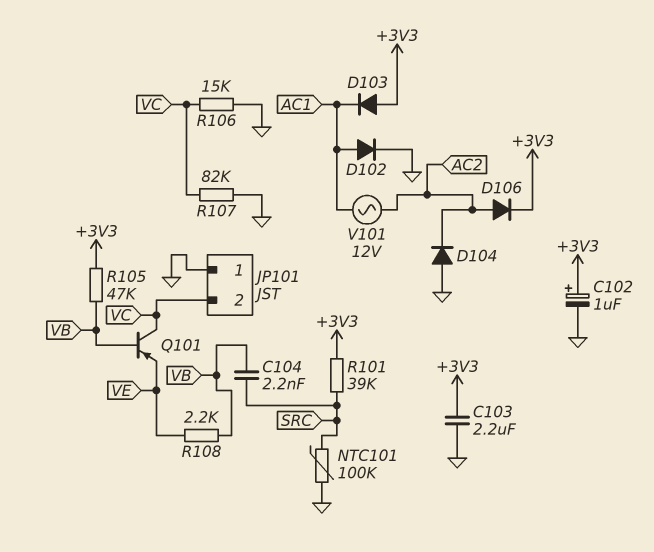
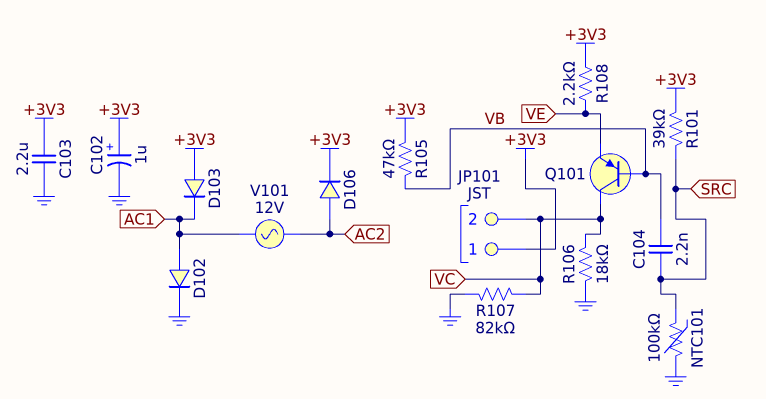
D104: diode (A GND, K AC2) -> none
JP101 pin 1: GND -> +3V3
R106: 15k (GND, VC) -> 18k (GND, VC)
R108: 2.2k (VB, VE) -> 2.2k (+3V3, VE)

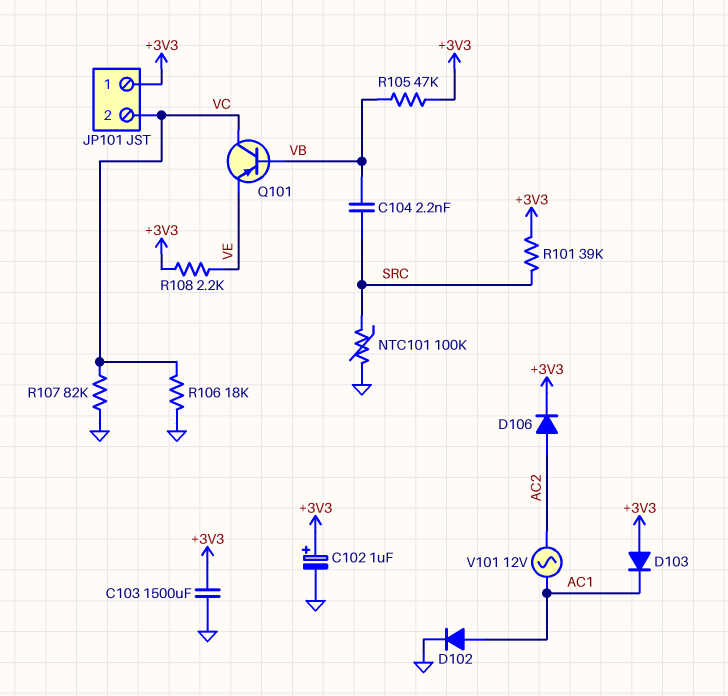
C103: 2.2uF (+3V3, GND) -> 1500uF (+3V3, GND)

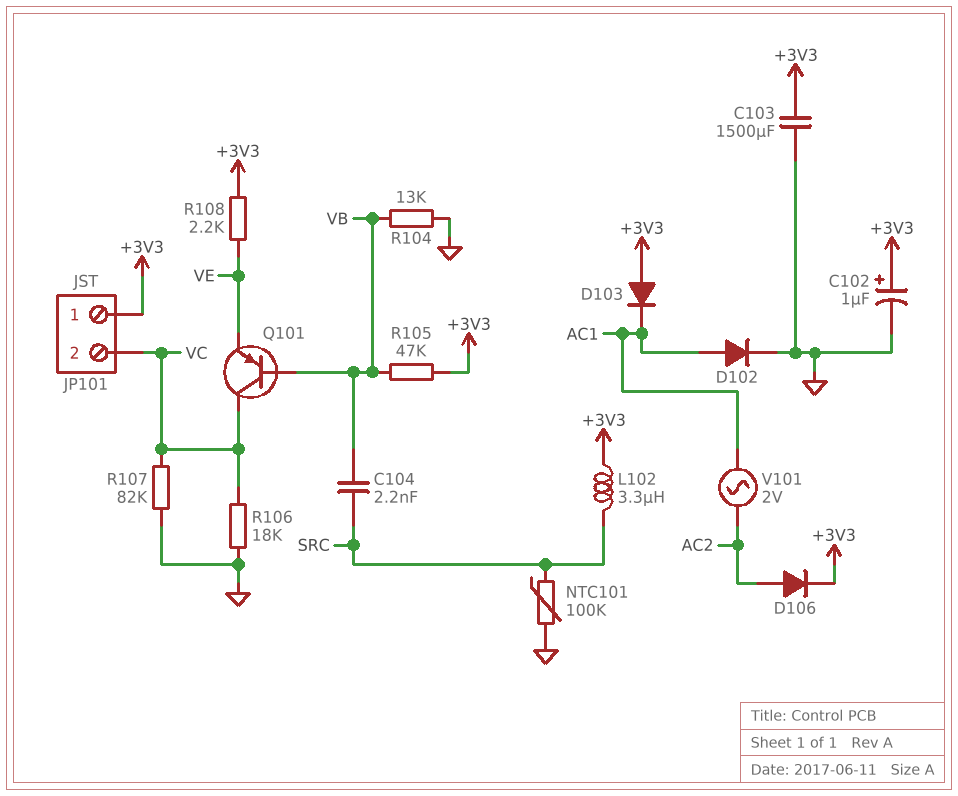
L102: none -> 3.3uH (+3V3, SRC)
R101: 39k (+3V3, SRC) -> none
R104: none -> 13k (GND, VB)
V101: AC 12V (AC1, AC2) -> AC 2V (AC1, AC2)

